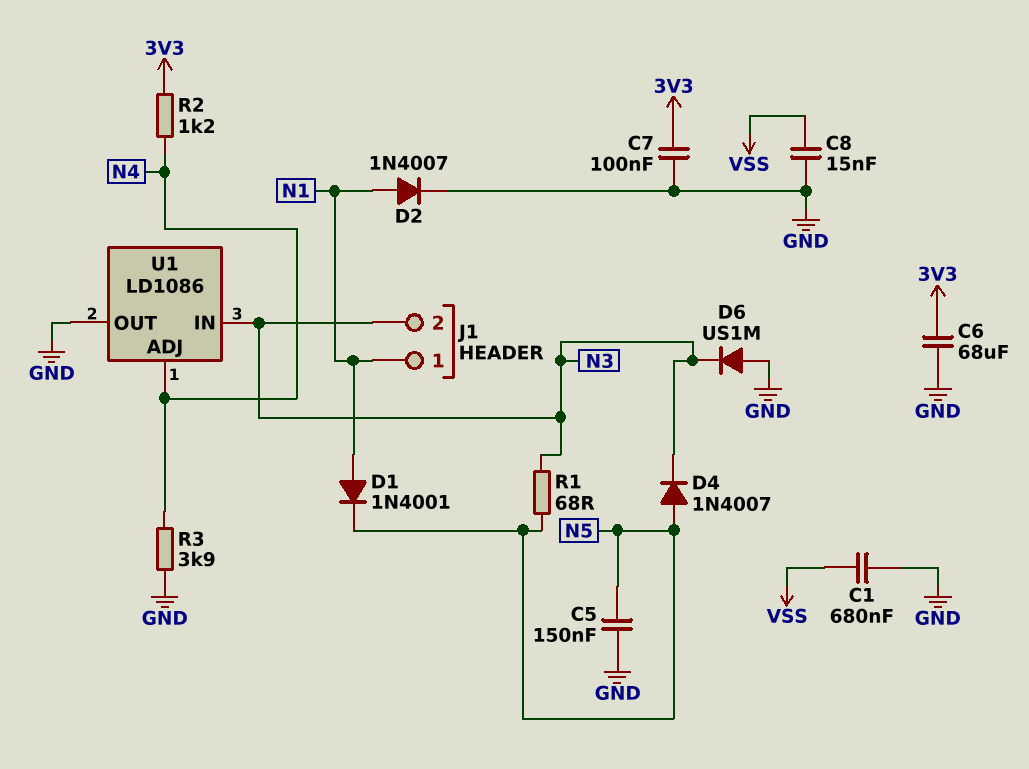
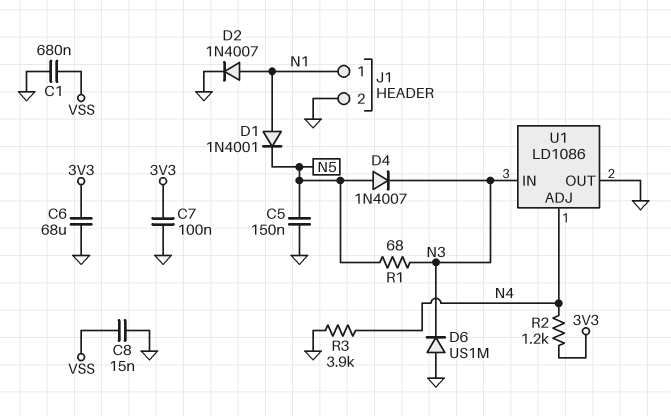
J1 pin 2: N3 -> GND

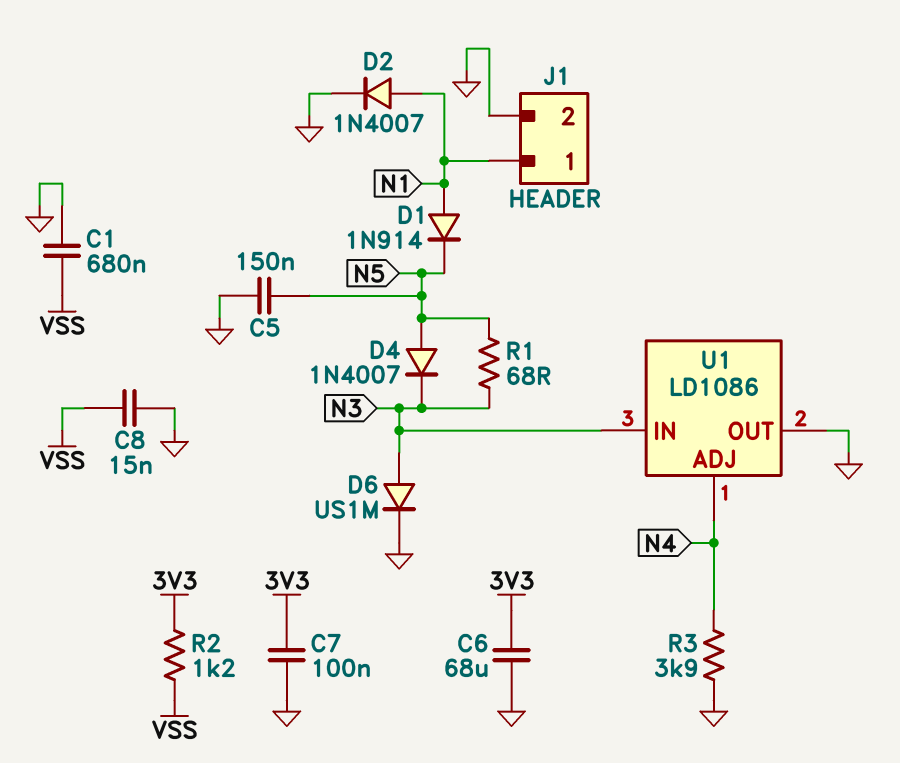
D1: diode 1N4001 (A N1, K N5) -> diode 1N914 (A N1, K N5)
D6: diode US1M (A GND, K N3) -> diode US1M (A N3, K GND)
R2: 1.2k (3V3, N4) -> 1.2k (3V3, VSS)

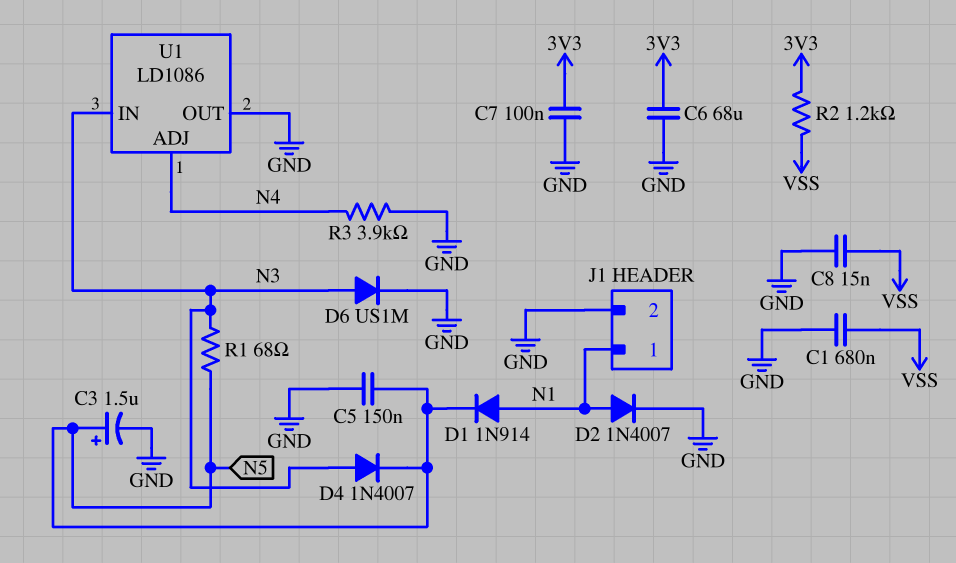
C3: none -> 1.5uF (plus N5, minus GND)
D4: diode 1N4007 (A N5, K N3) -> diode 1N4007 (A N3, K N5)

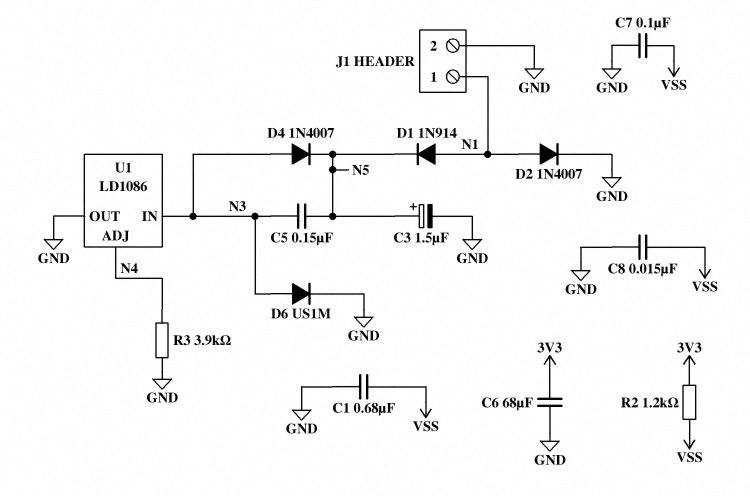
C5: 150nF (GND, N5) -> 150nF (N3, N5)
C7: 100nF (3V3, GND) -> 100nF (GND, VSS)
R1: 68 (N3, N5) -> none

